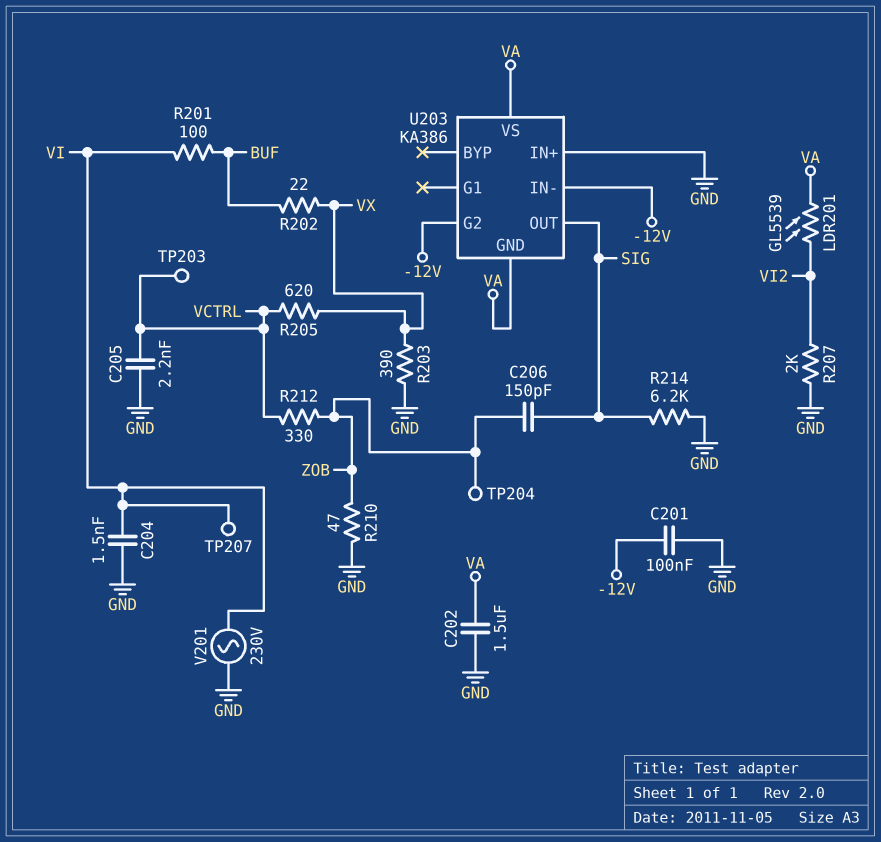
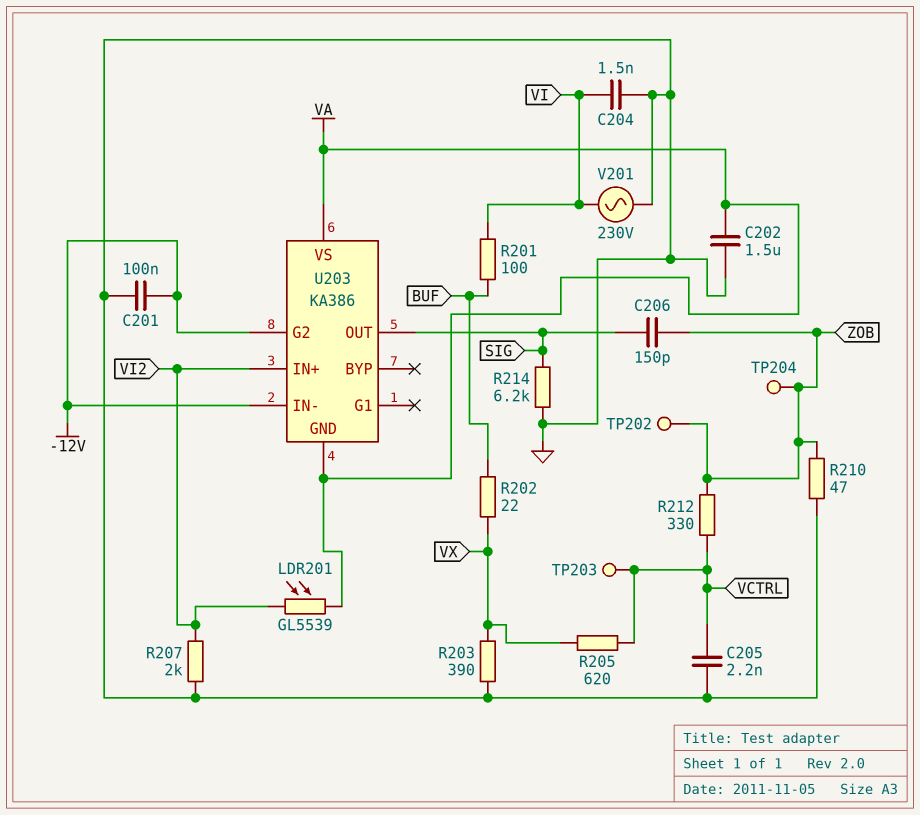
TP202: none -> test point (ZOB)
TP207: test point (VI) -> none
U203 pin IN+: GND -> VI2

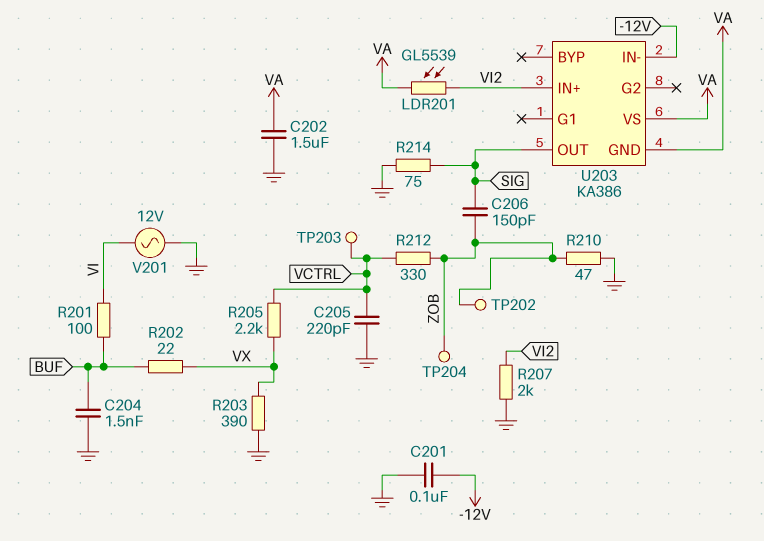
C204: 1.5nF (GND, VI) -> 1.5nF (BUF, GND)
C205: 2.2nF (GND, VCTRL) -> 220pF (GND, VCTRL)
R205: 620 (VCTRL, VX) -> 2.2k (VCTRL, VX)
R214: 6.2k (GND, SIG) -> 75 (GND, SIG)
U203 pin G2: -12V -> none
V201: AC 230V (GND, VI) -> AC 12V (GND, VI)

